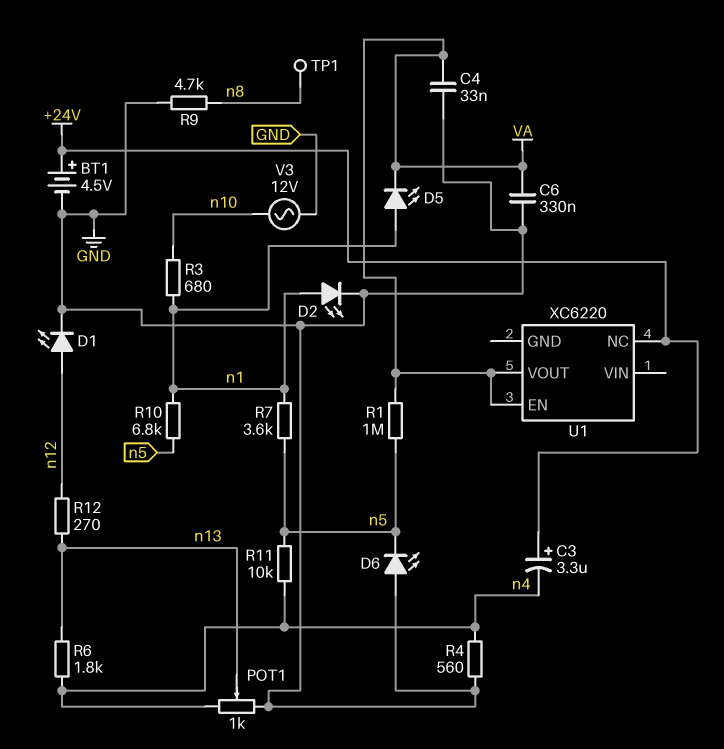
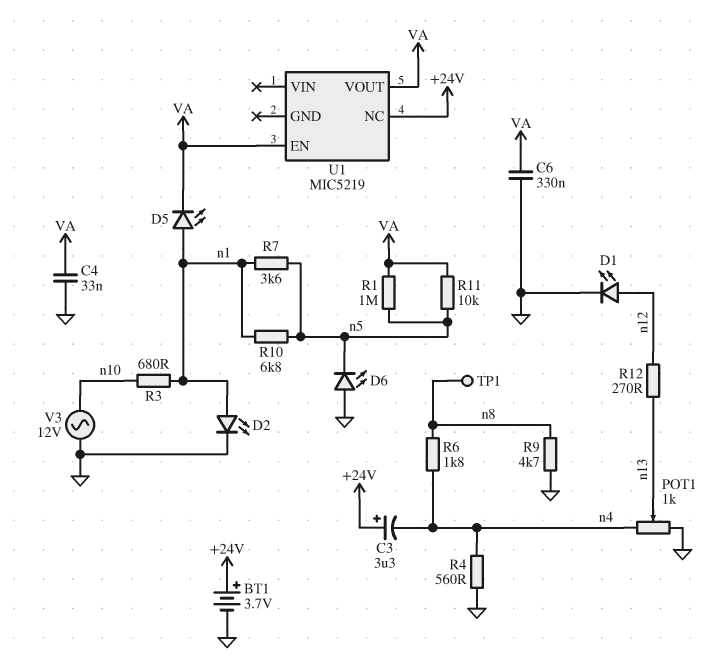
BT1: 4.5V (plus +24V, minus GND) -> 3.7V (plus +24V, minus GND)
R6: 1.8k (n4, n13) -> 1.8k (n4, n8)
R11: 10k (n4, n5) -> 10k (VA, n5)
U1: XC6220 -> MIC5219

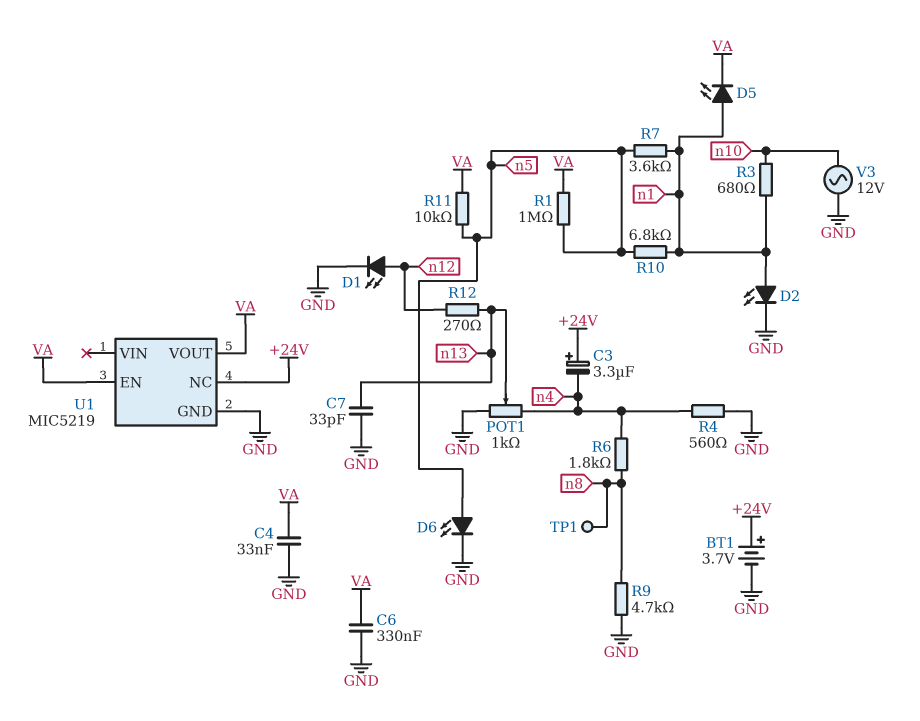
C7: none -> 33pF (GND, n13)
D6: LED (A GND, K n5) -> LED (A n5, K GND)
U1 pin GND: none -> GND

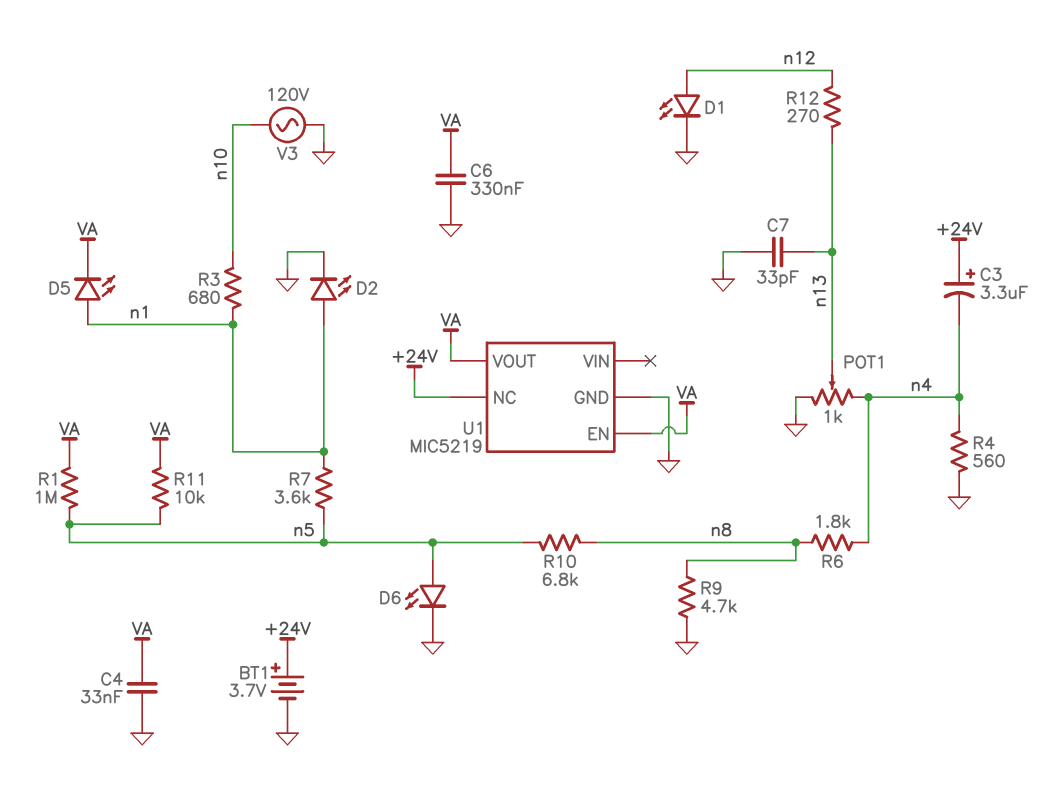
R10: 6.8k (n1, n5) -> 6.8k (n5, n8)
TP1: test point (n8) -> none
V3: AC 12V (GND, n10) -> AC 120V (GND, n10)

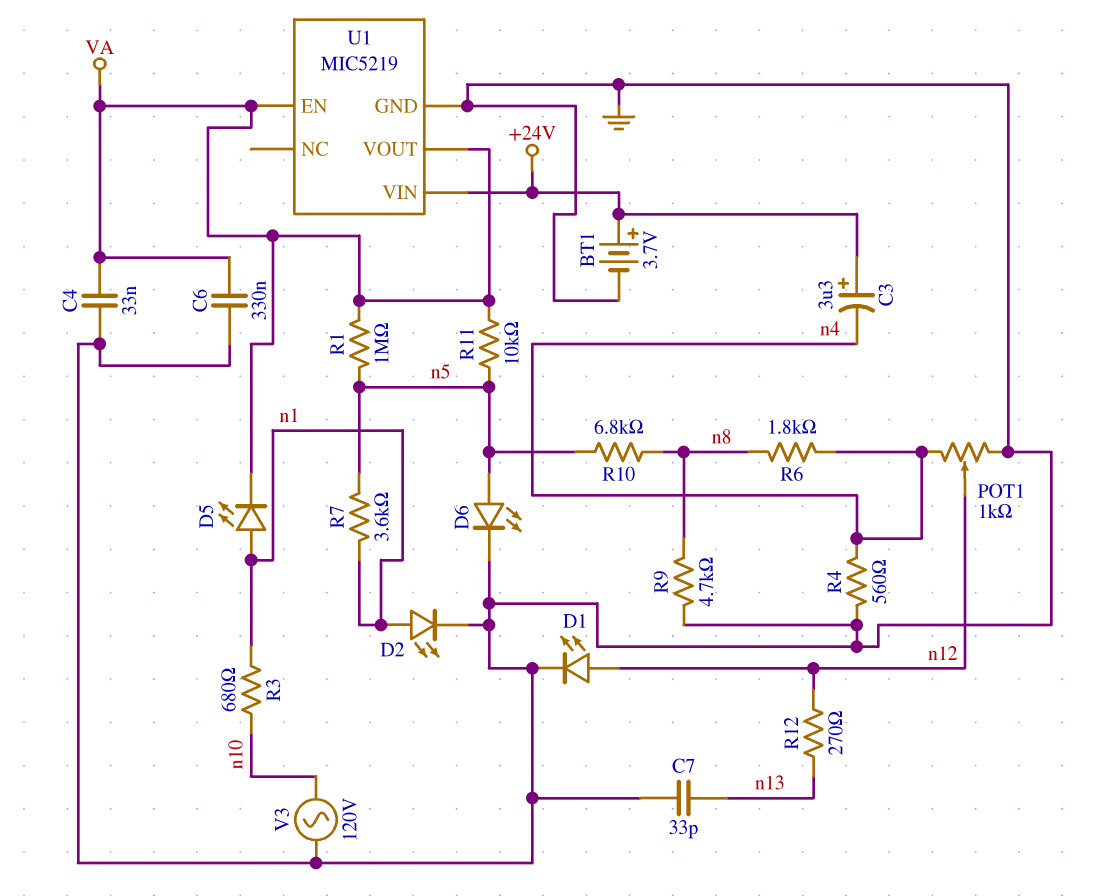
POT1: 1k (GND, n4, wiper n13) -> 1k (GND, n4, wiper n12)
U1 pin NC: +24V -> none
U1 pin VIN: none -> +24V

